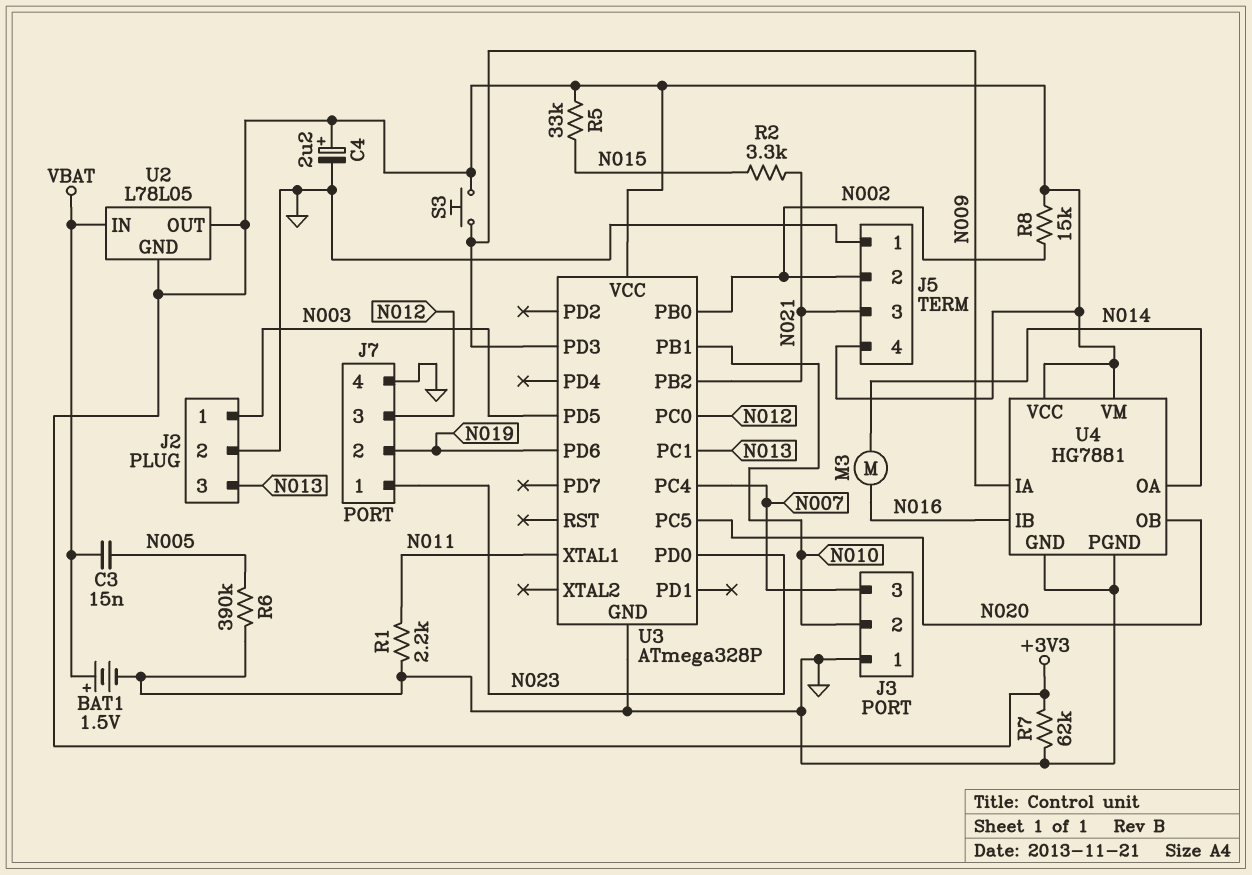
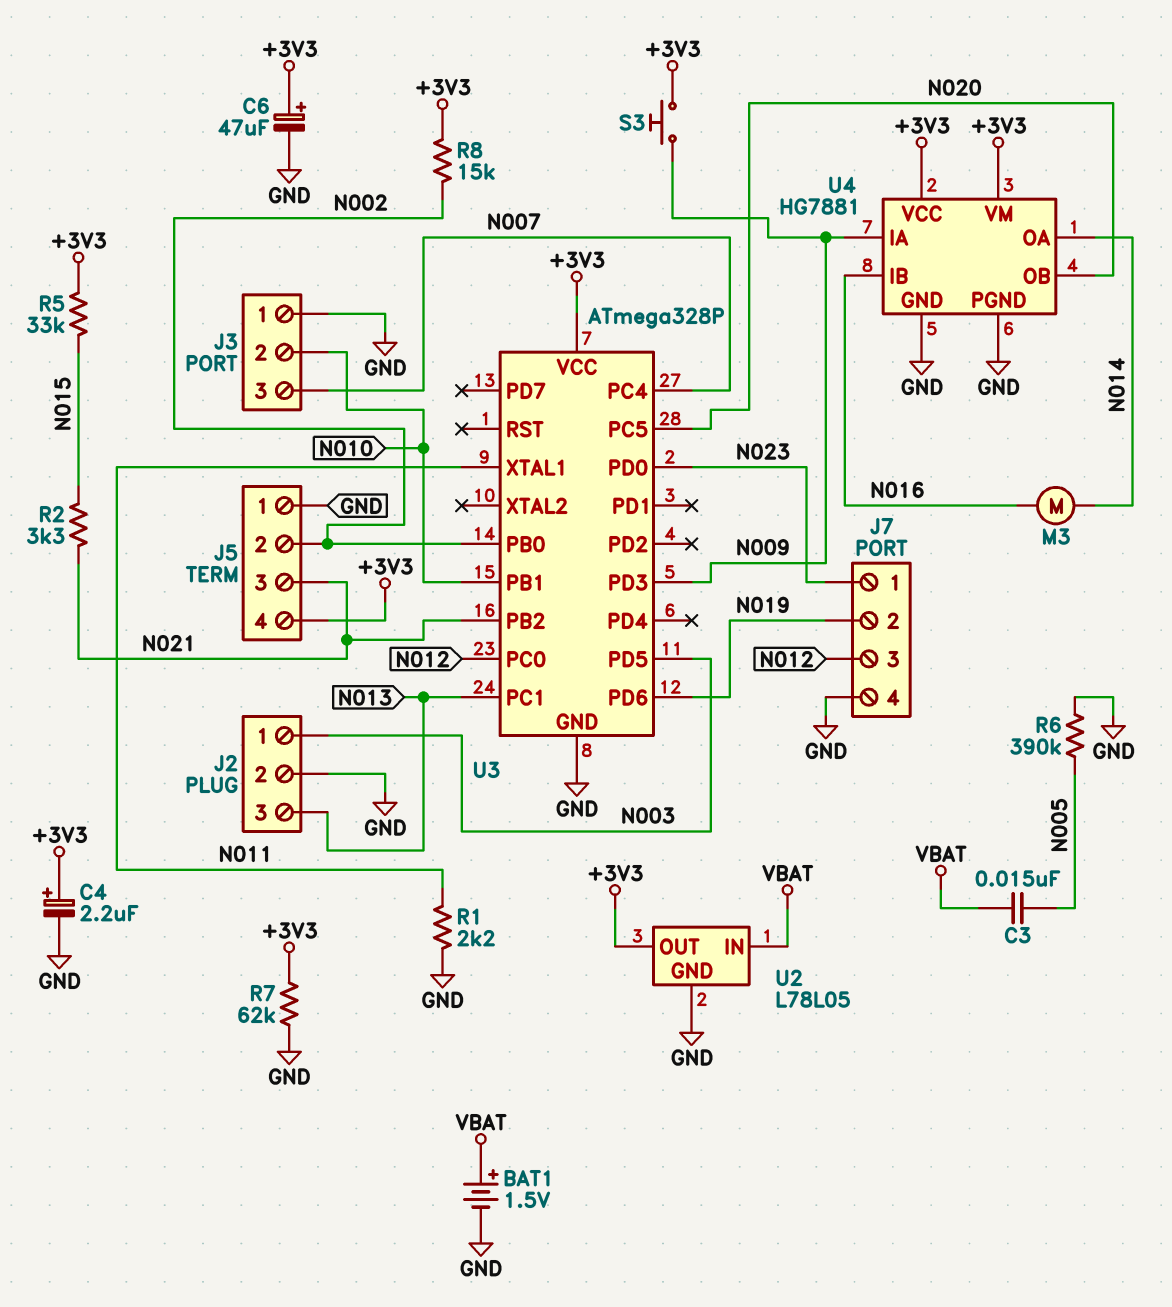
C6: none -> 47uF (plus +3V3, minus GND)
U2 pin GND: +3V3 -> GND

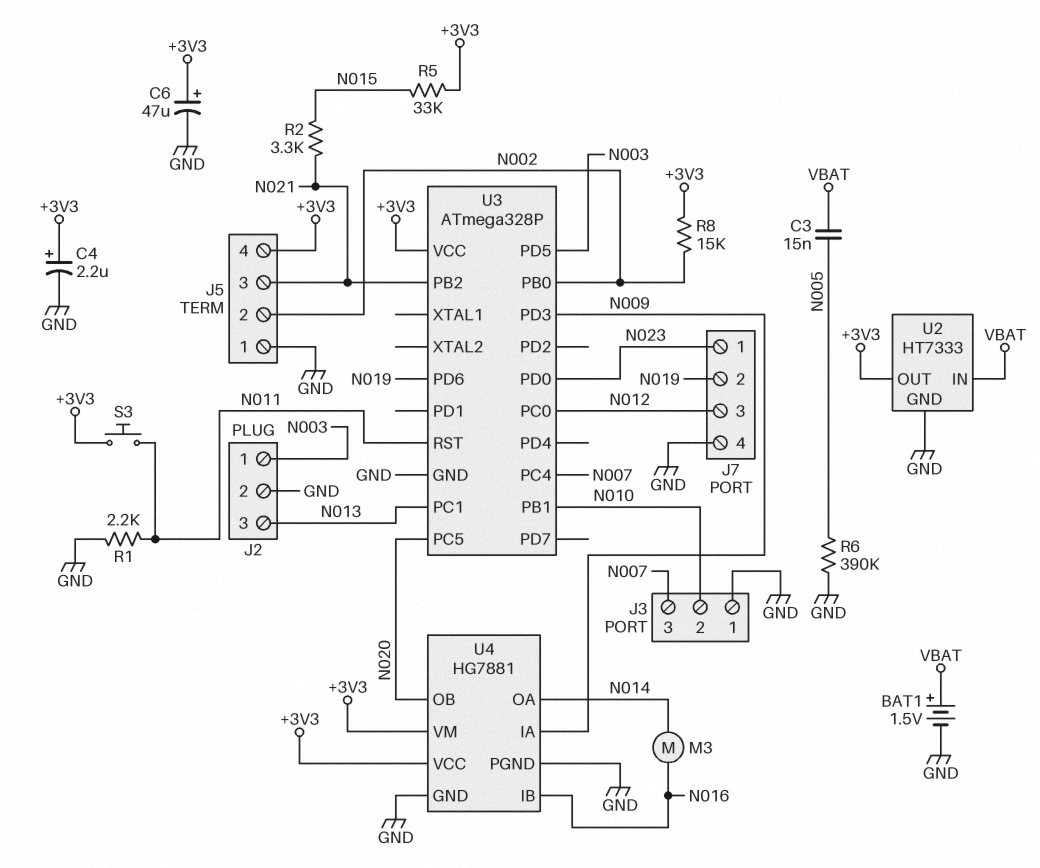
R7: 62k (+3V3, GND) -> none
S3: button (+3V3, N009) -> button (+3V3, N011)
U2: L78L05 -> HT7333
U3 pin RST: none -> N011
U3 pin XTAL1: N011 -> none

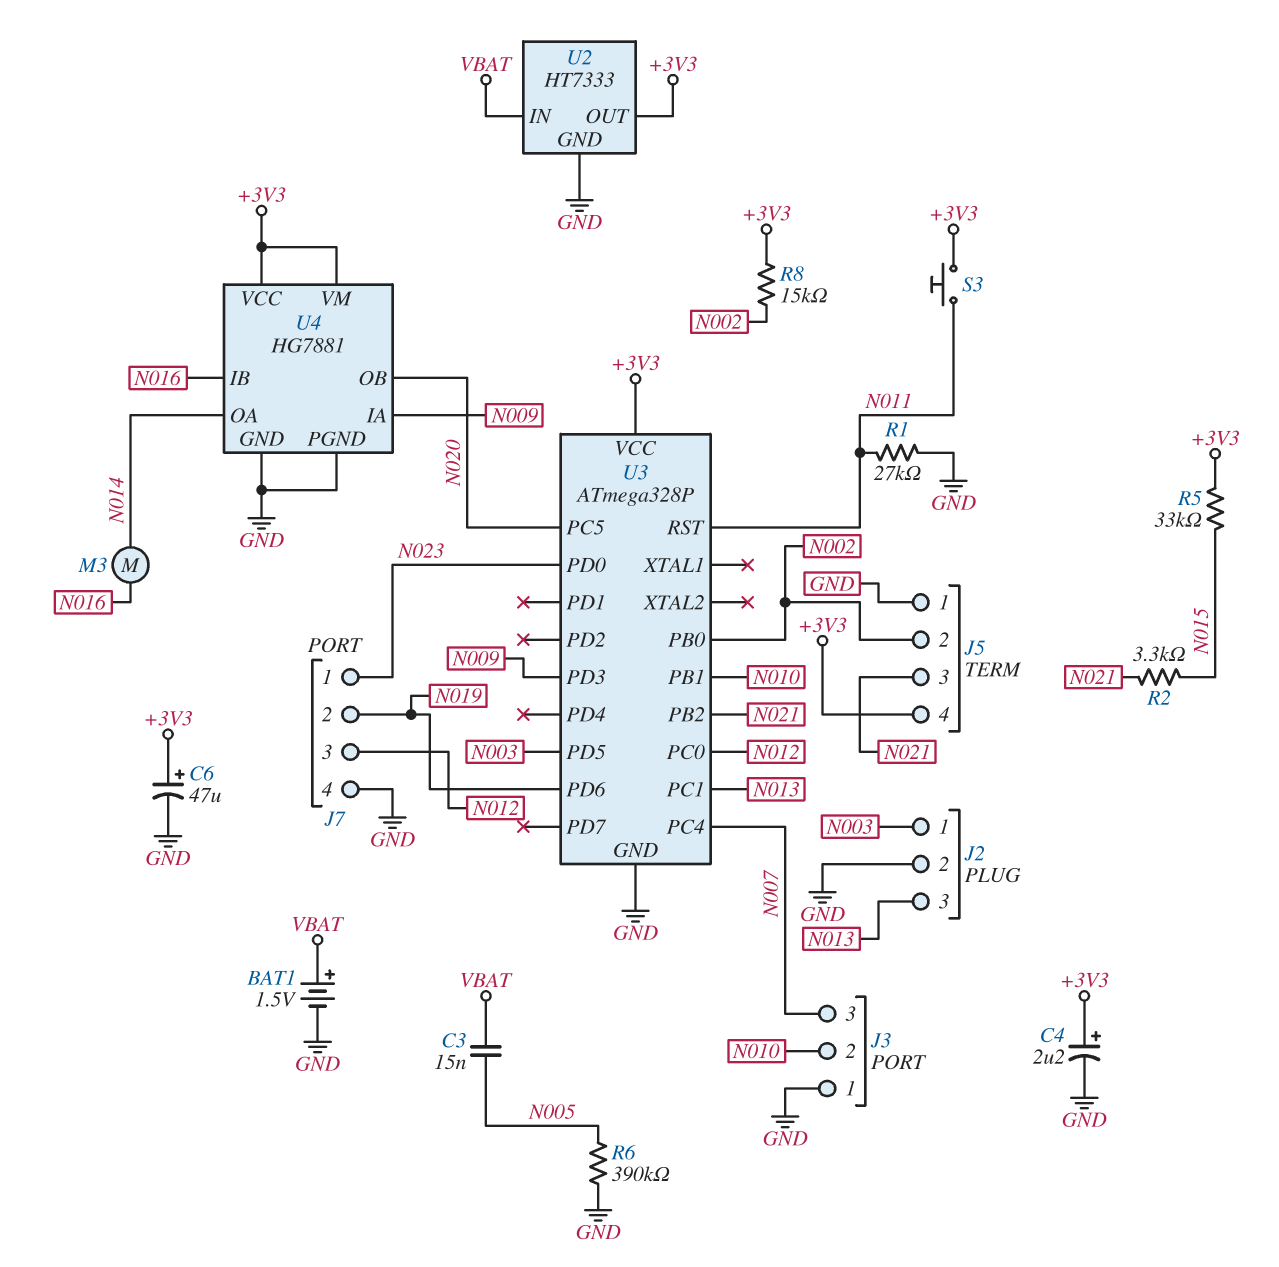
R1: 2.2k (GND, N011) -> 27k (GND, N011)

